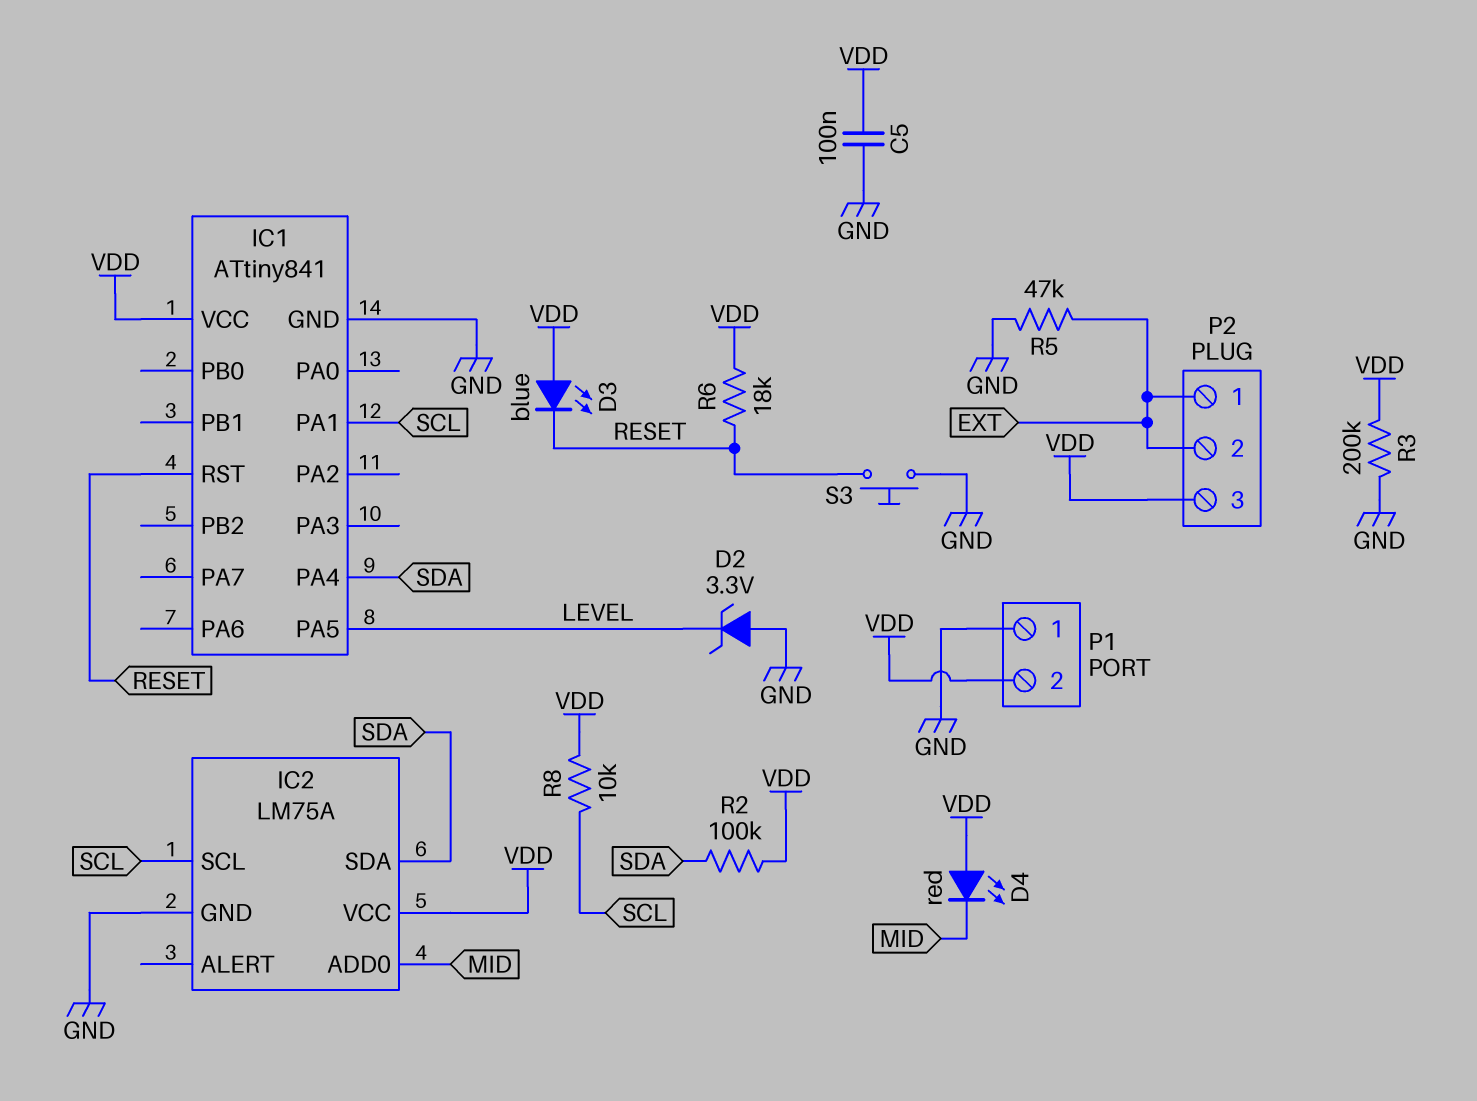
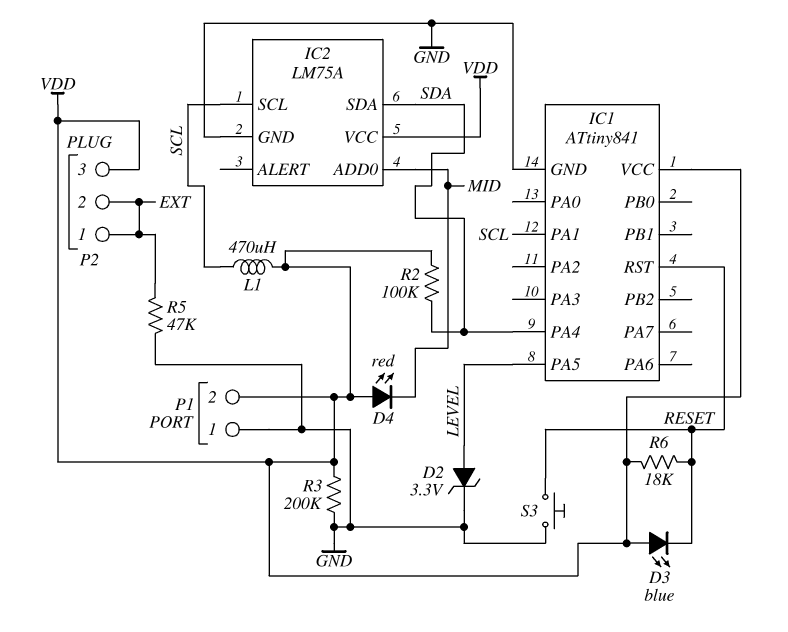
C5: 100nF (GND, VDD) -> none
D2: zener 3.3V (A GND, K LEVEL) -> zener 3.3V (A LEVEL, K GND)
L1: none -> 470uH (SCL, VDD)
R8: 10k (SCL, VDD) -> none

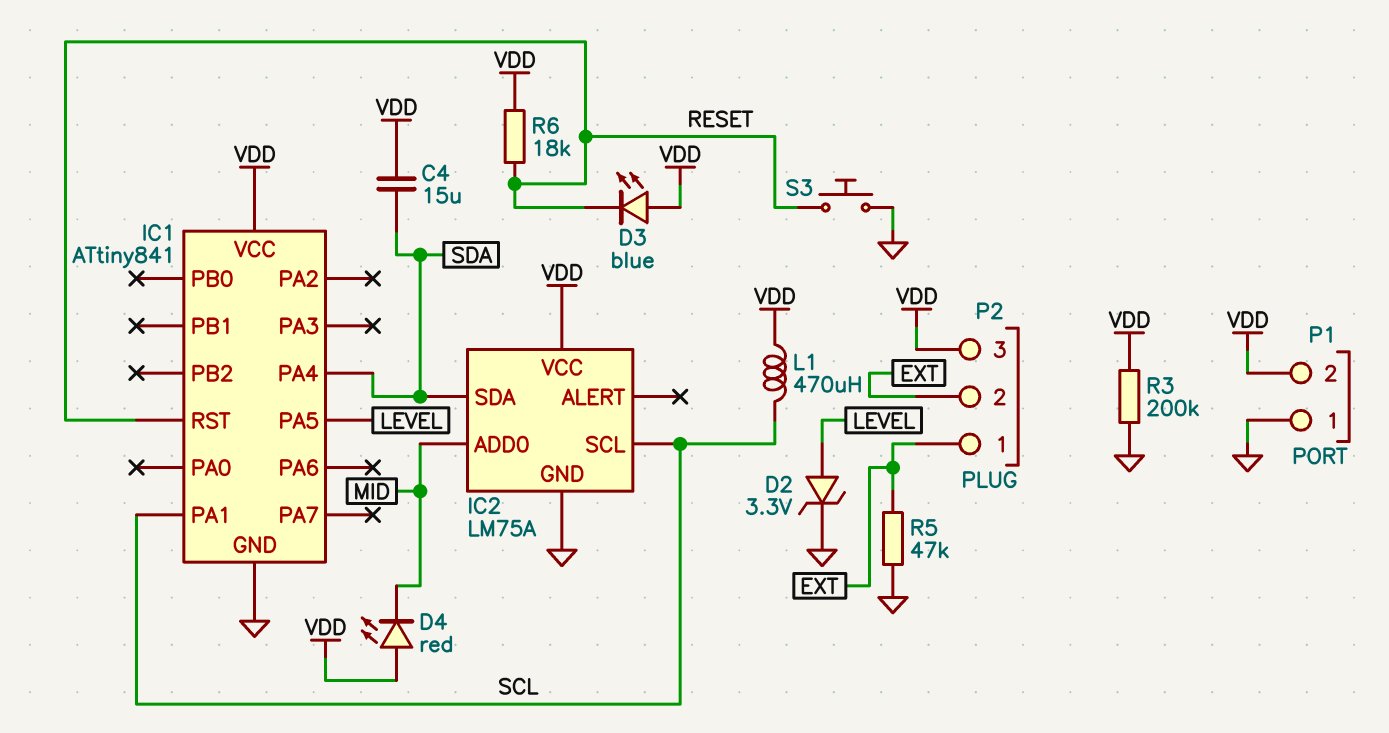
C4: none -> 15uF (SDA, VDD)
R2: 100k (SDA, VDD) -> none

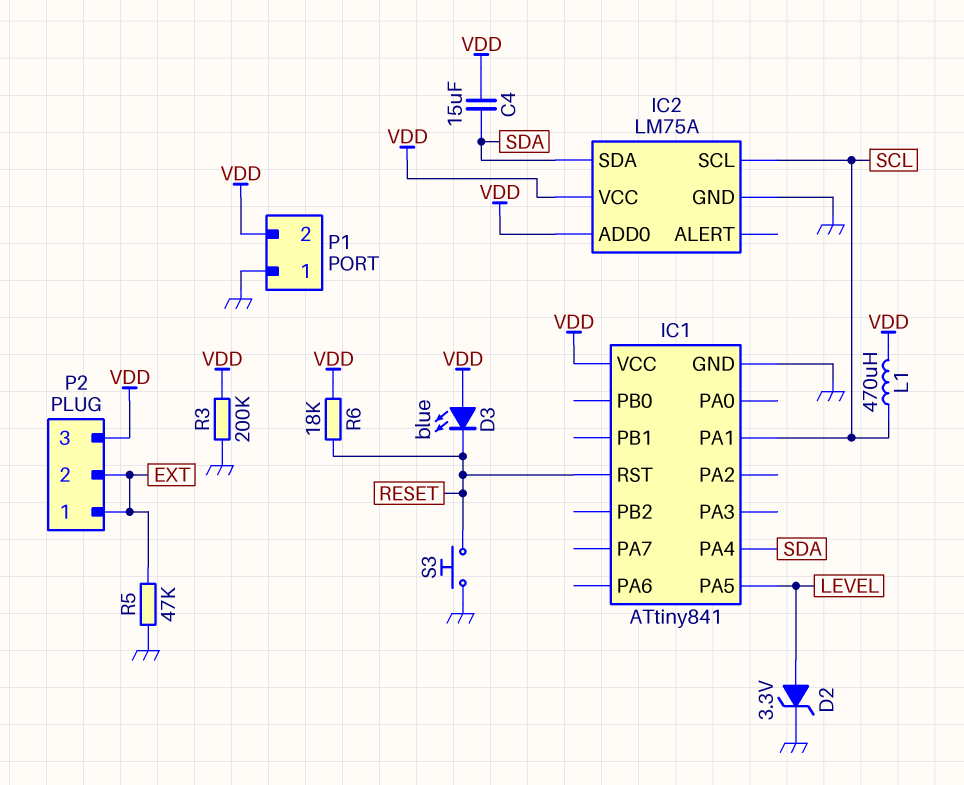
D4: LED red (A VDD, K MID) -> none
IC2 pin ADD0: MID -> VDD

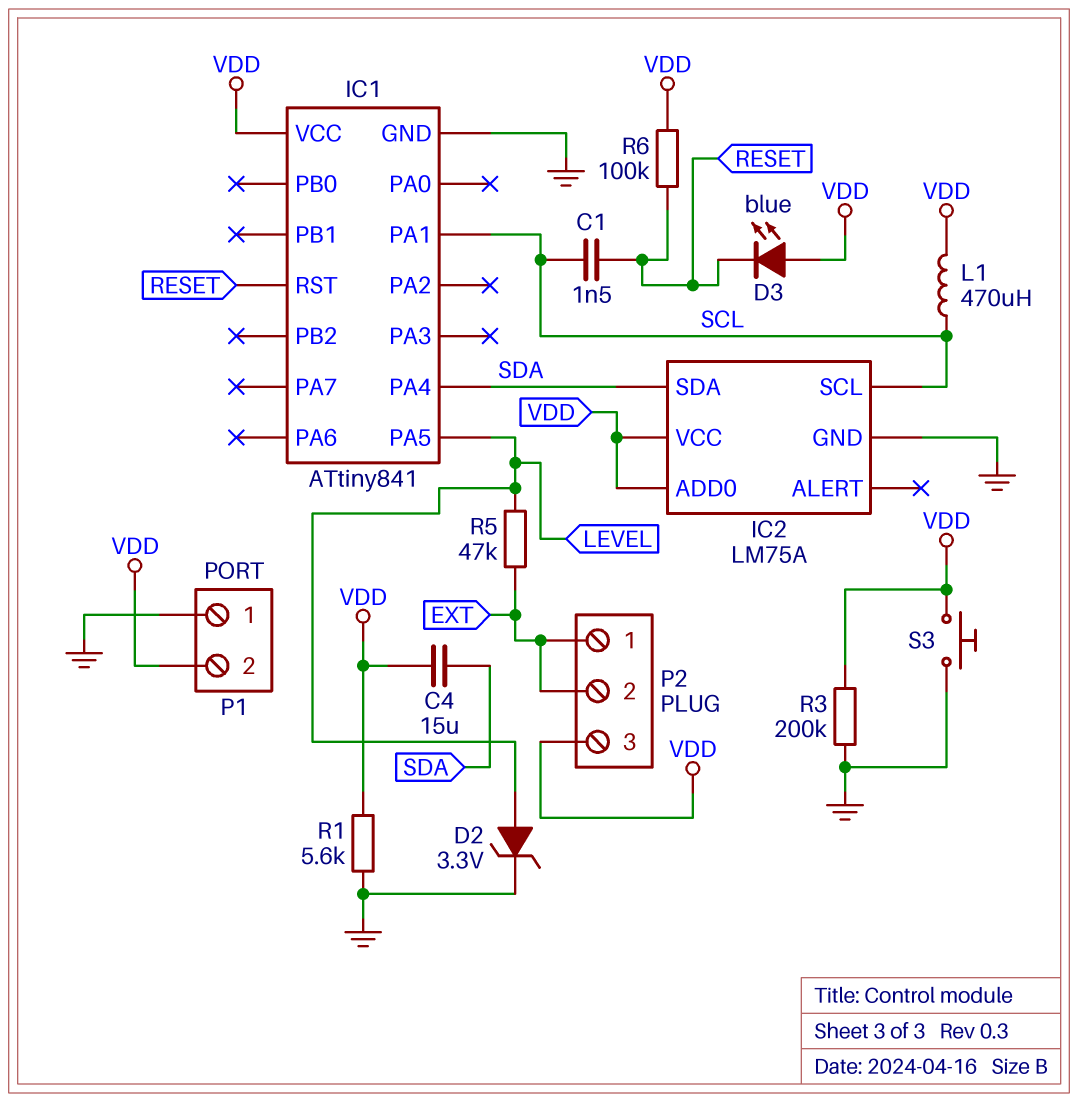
C1: none -> 1.5nF (RESET, SCL)
R1: none -> 5.6k (GND, VDD)
R5: 47k (EXT, GND) -> 47k (EXT, LEVEL)
R6: 18k (RESET, VDD) -> 100k (RESET, VDD)
S3: button (GND, RESET) -> button (GND, VDD)

